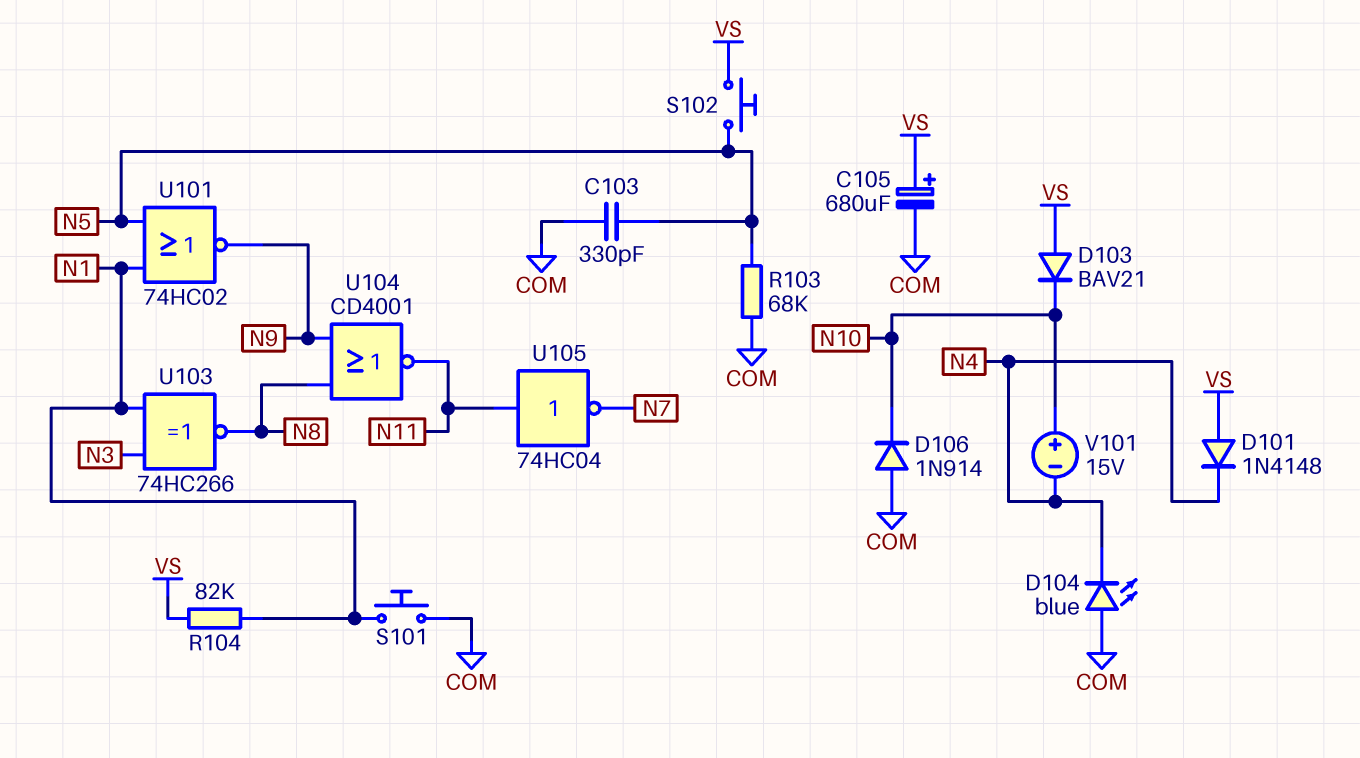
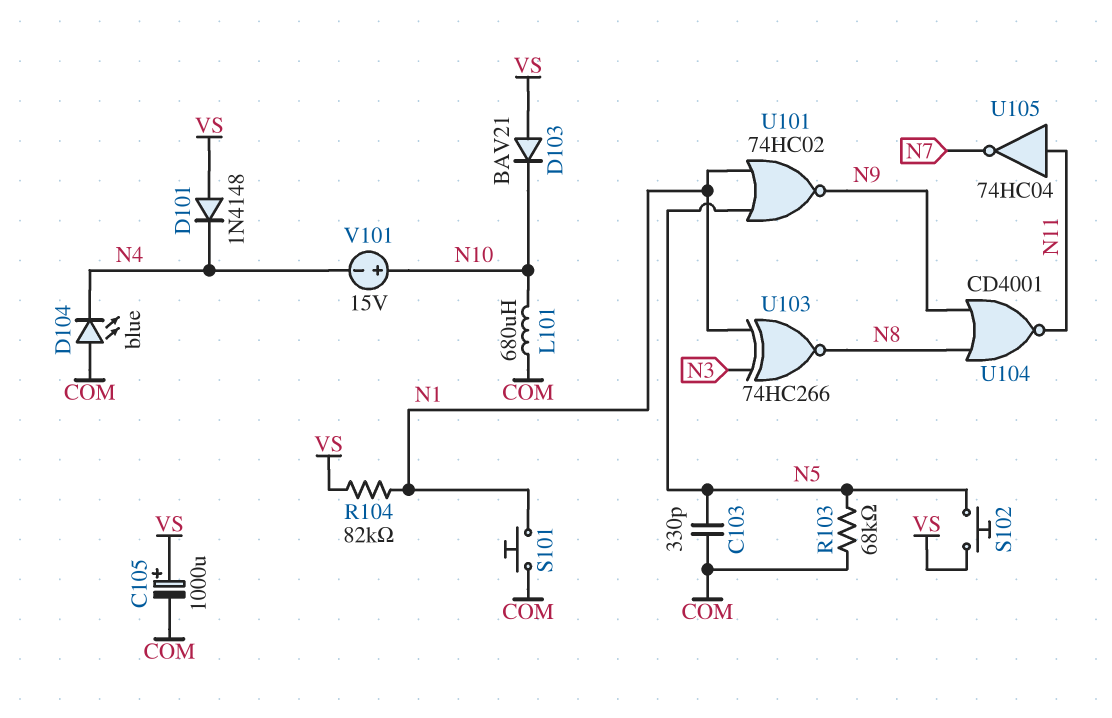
C105: 680uF (plus VS, minus COM) -> 1000uF (plus VS, minus COM)
D106: diode 1N914 (A COM, K N10) -> none
L101: none -> 680uH (COM, N10)

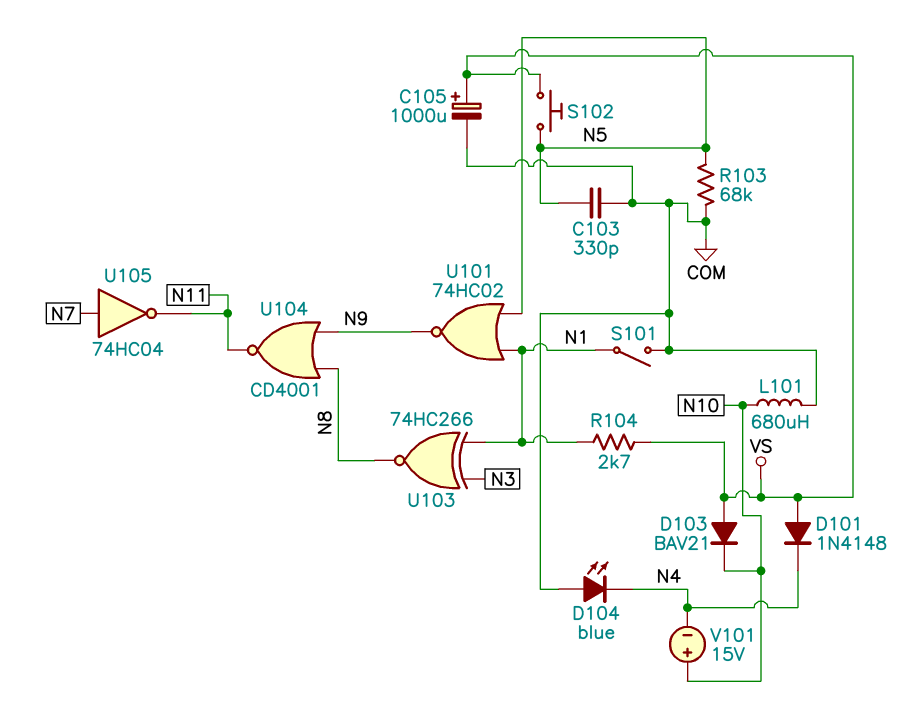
R104: 82k (N1, VS) -> 2.7k (N1, VS)
S101: button (COM, N1) -> switch (COM, N1)
U105: NOT 74HC04 (in N11, out N7) -> NOT 74HC04 (in N7, out N11)

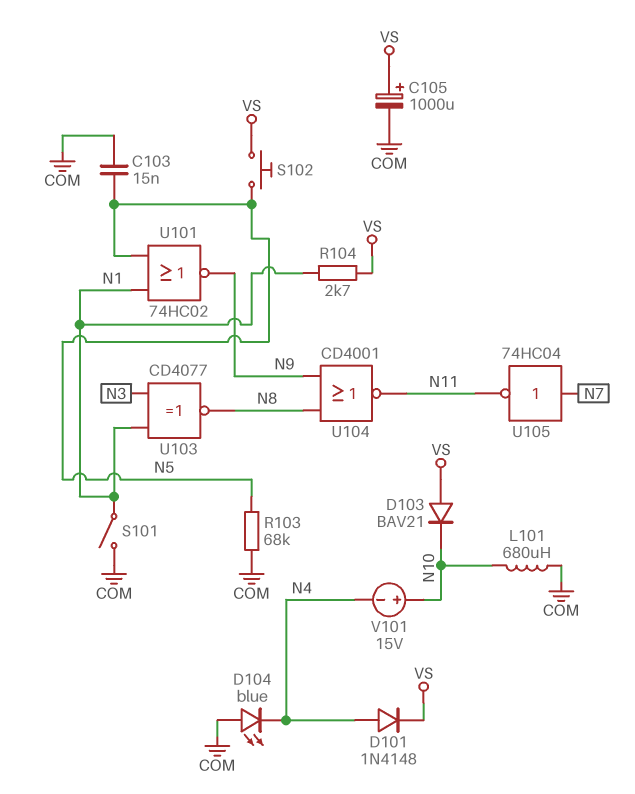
C103: 330pF (COM, N5) -> 15nF (COM, N5)
D101: diode 1N4148 (A VS, K N4) -> diode 1N4148 (A N4, K VS)
U103: XNOR 74HC266 (in N1, in N3, out N8) -> XNOR CD4077 (in N1, in N3, out N8)

